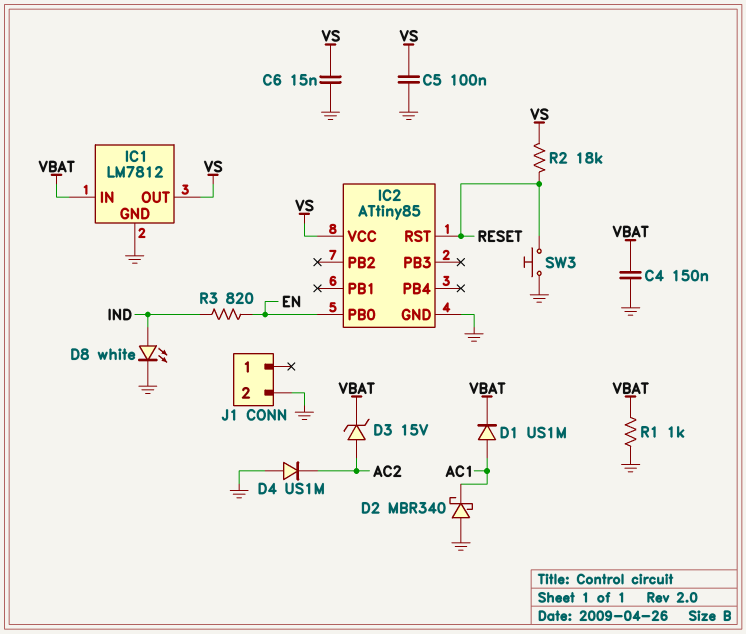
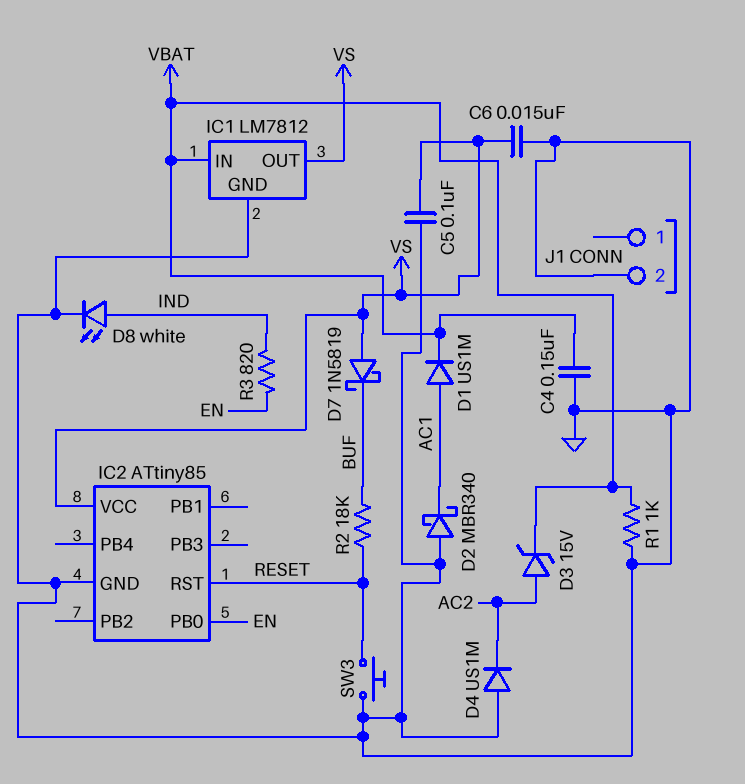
D7: none -> schottky 1N5819 (A VS, K BUF)
R2: 18k (RESET, VS) -> 18k (BUF, RESET)

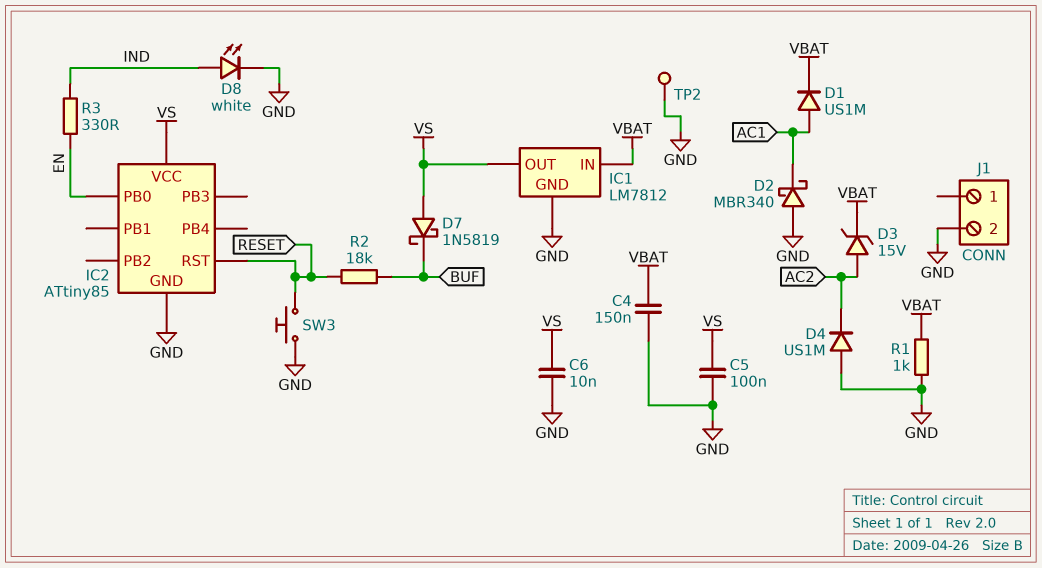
C6: 15nF (GND, VS) -> 10nF (GND, VS)
R3: 820 (EN, IND) -> 330 (EN, IND)
TP2: none -> test point (GND)

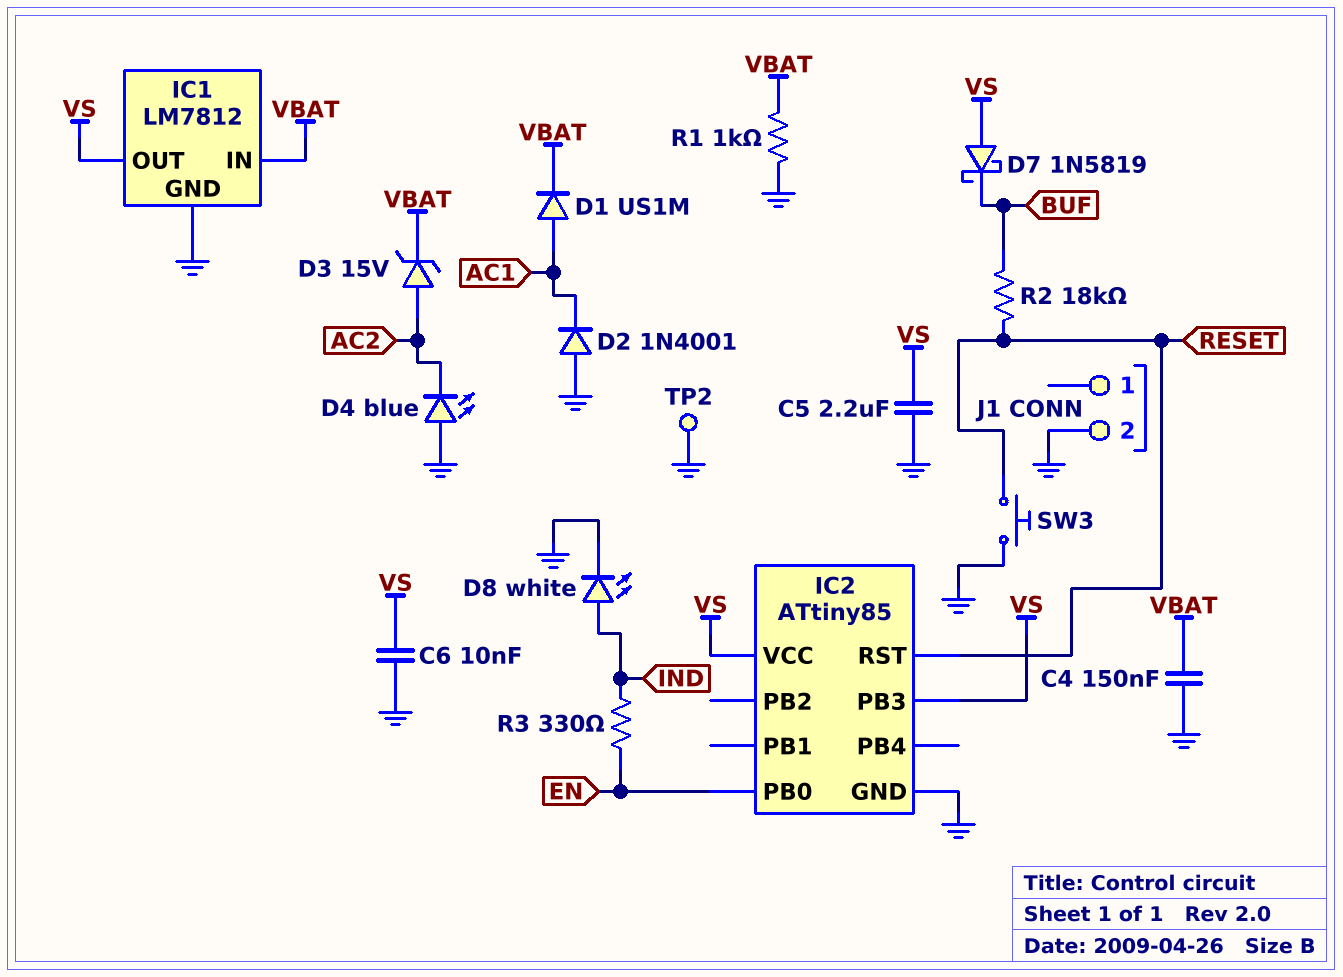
C5: 100nF (GND, VS) -> 2.2uF (GND, VS)
D2: schottky MBR340 (A GND, K AC1) -> diode 1N4001 (A GND, K AC1)
D4: diode US1M (A GND, K AC2) -> LED blue (A GND, K AC2)
IC2 pin PB3: none -> VS

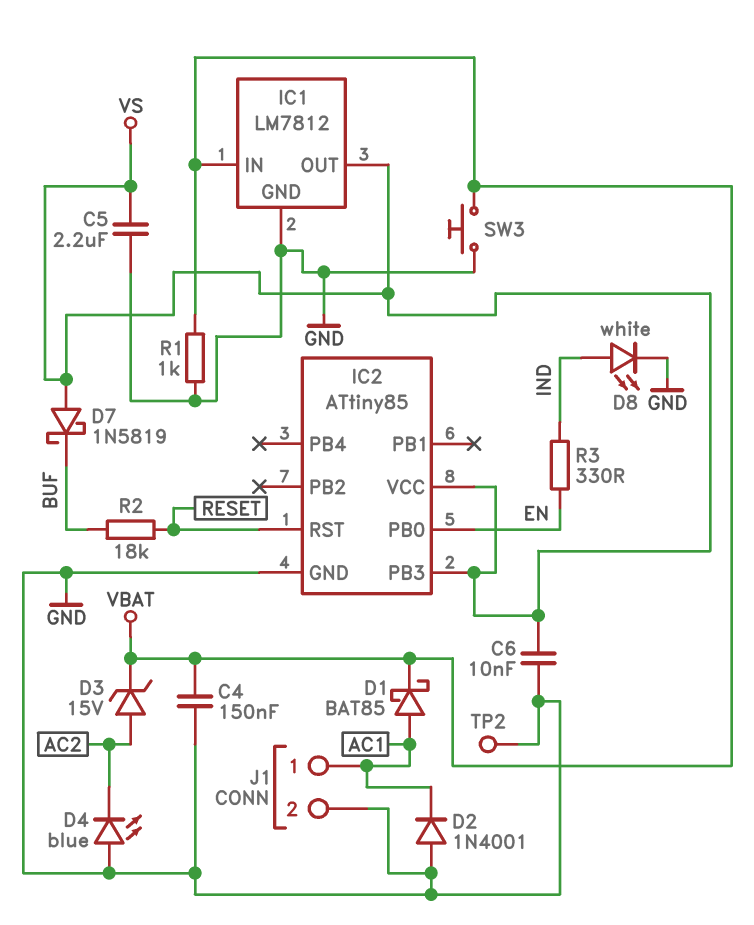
D1: diode US1M (A AC1, K VBAT) -> schottky BAT85 (A AC1, K VBAT)
J1 pin 1: none -> AC1
SW3: button (GND, RESET) -> button (GND, VBAT)

